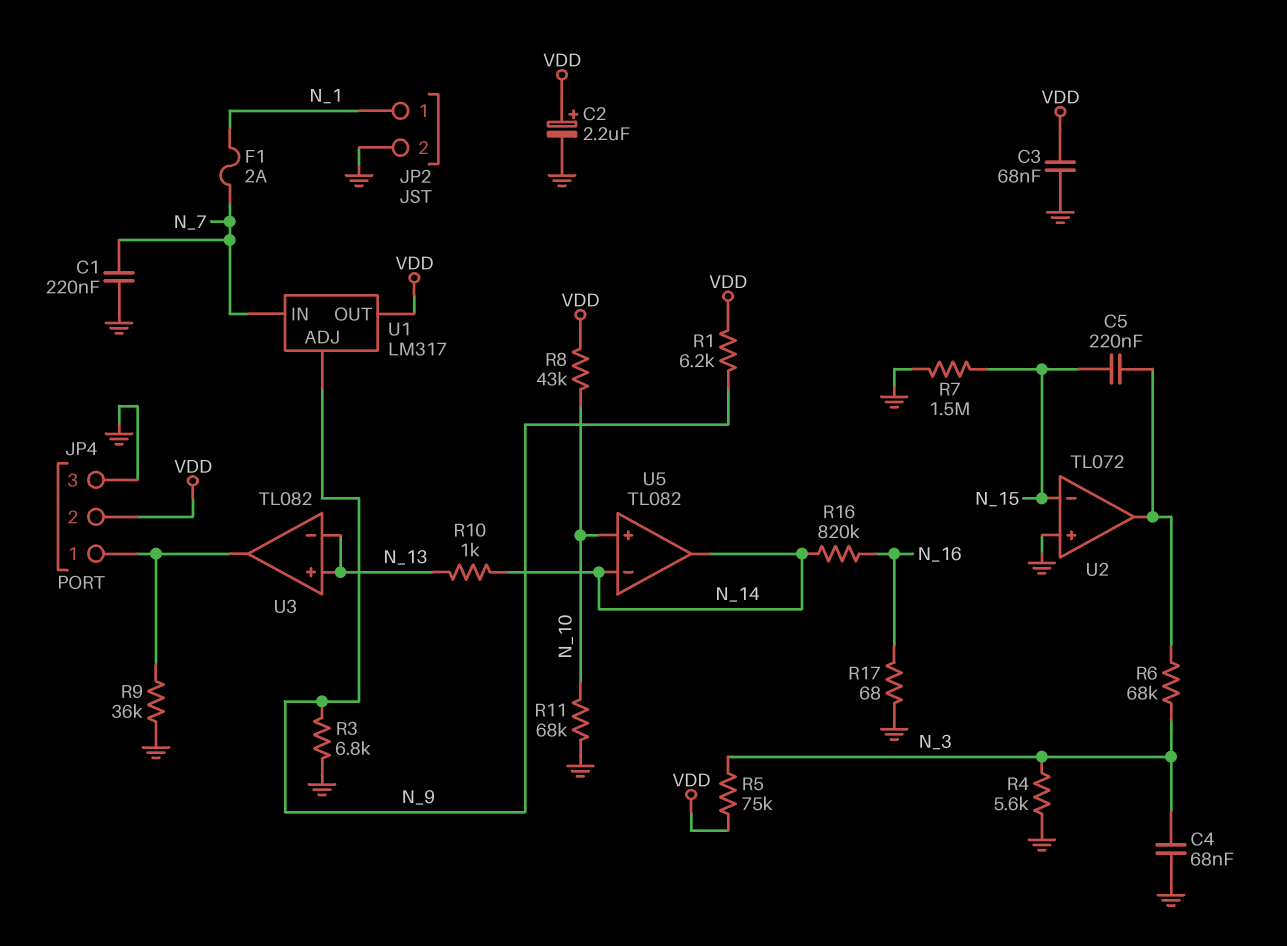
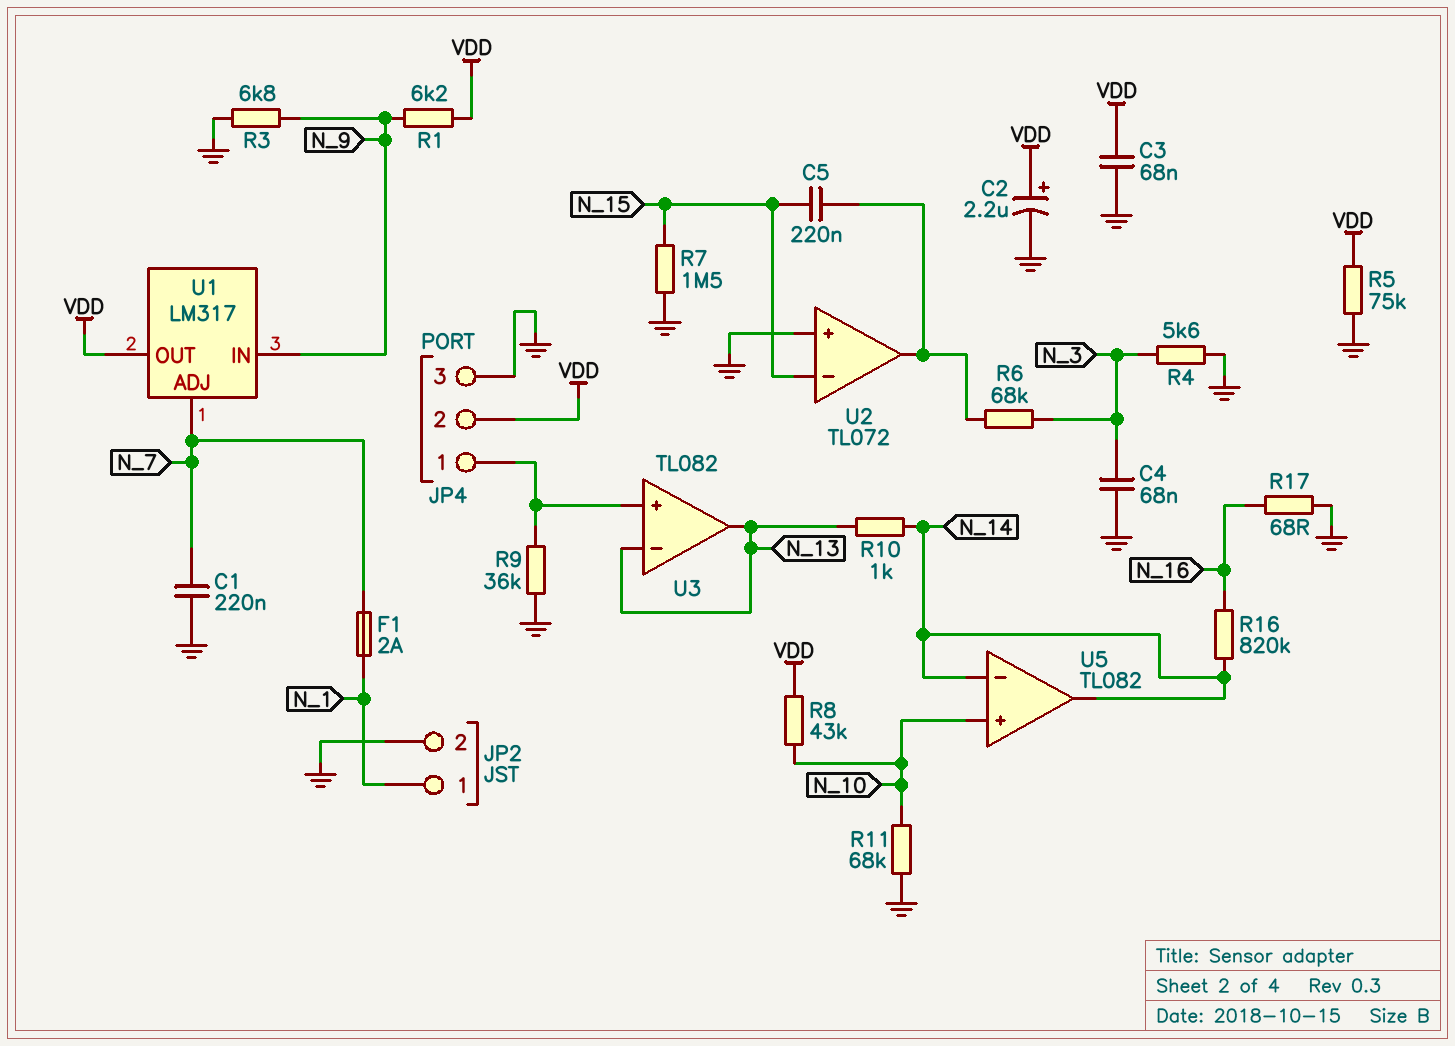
R5: 75k (N_3, VDD) -> 75k (GND, VDD)
U1 pin ADJ: N_9 -> N_7
U1 pin IN: N_7 -> N_9
U3 pin in+: N_13 -> JP4/1
U3 pin out: JP4/1 -> N_13

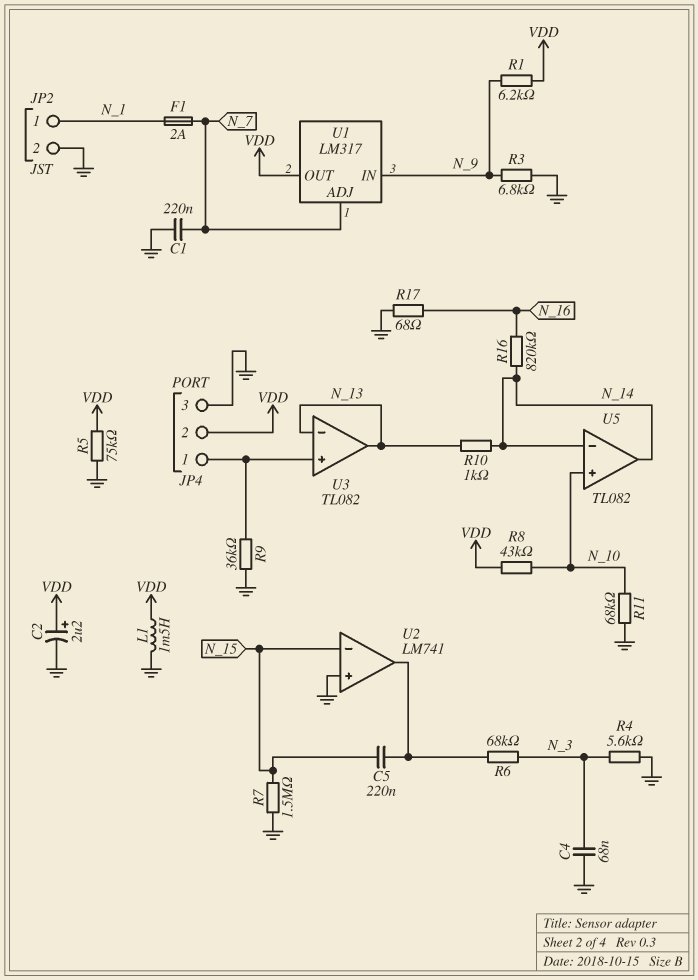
C3: 68nF (GND, VDD) -> none
L1: none -> 1.5mH (GND, VDD)
U2: TL072 -> LM741

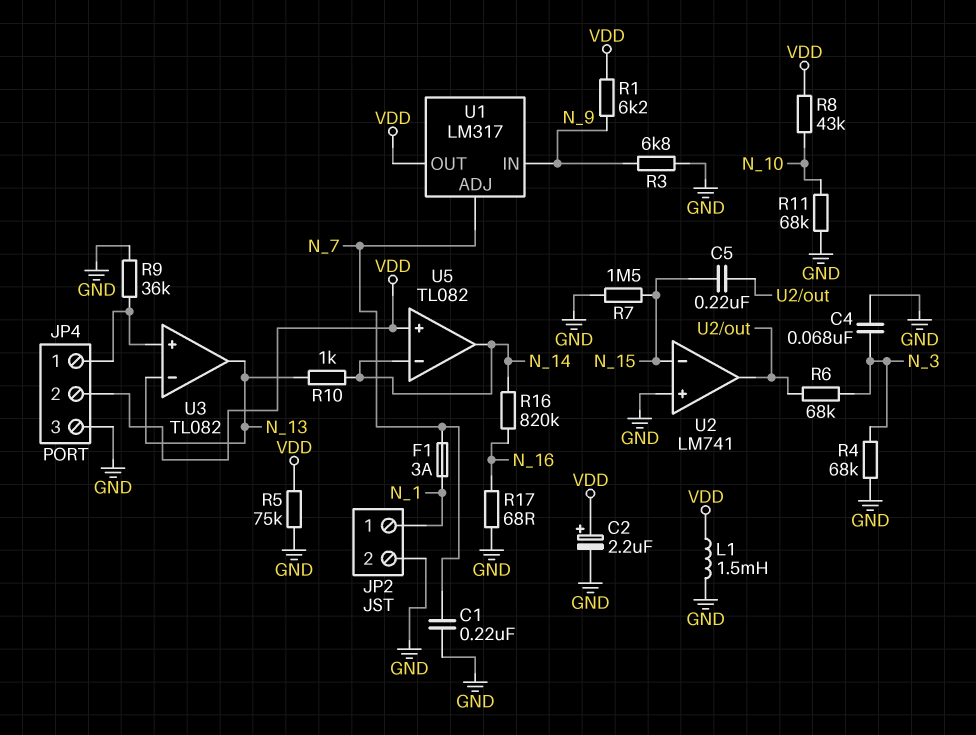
F1: 2A (N_1, N_7) -> 3A (N_1, N_7)
R4: 5.6k (GND, N_3) -> 68k (GND, N_3)
U5 pin in+: N_10 -> VDD

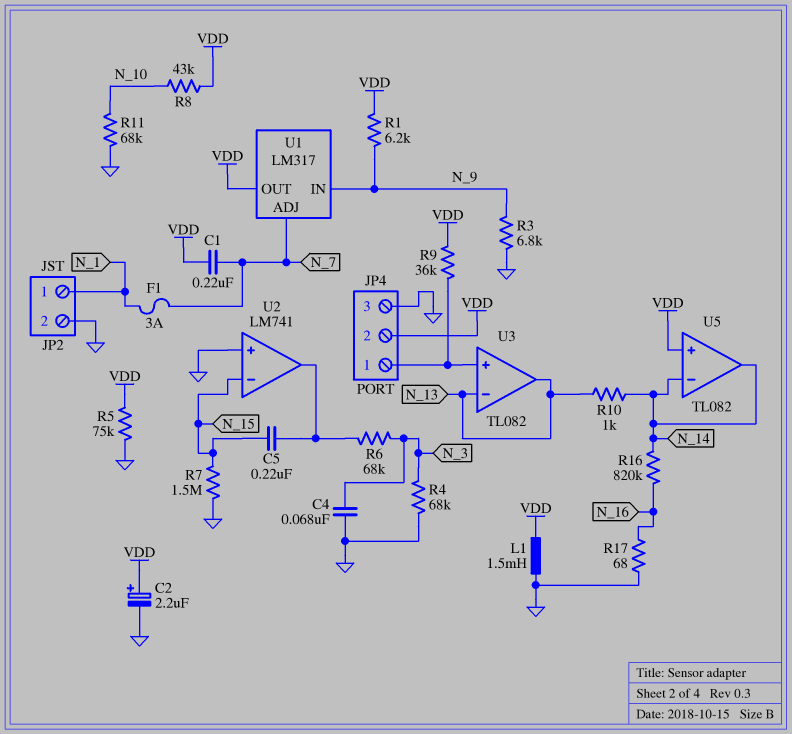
C1: 220nF (GND, N_7) -> 220nF (N_7, VDD)
R9: 36k (GND, JP4/1) -> 36k (JP4/1, VDD)

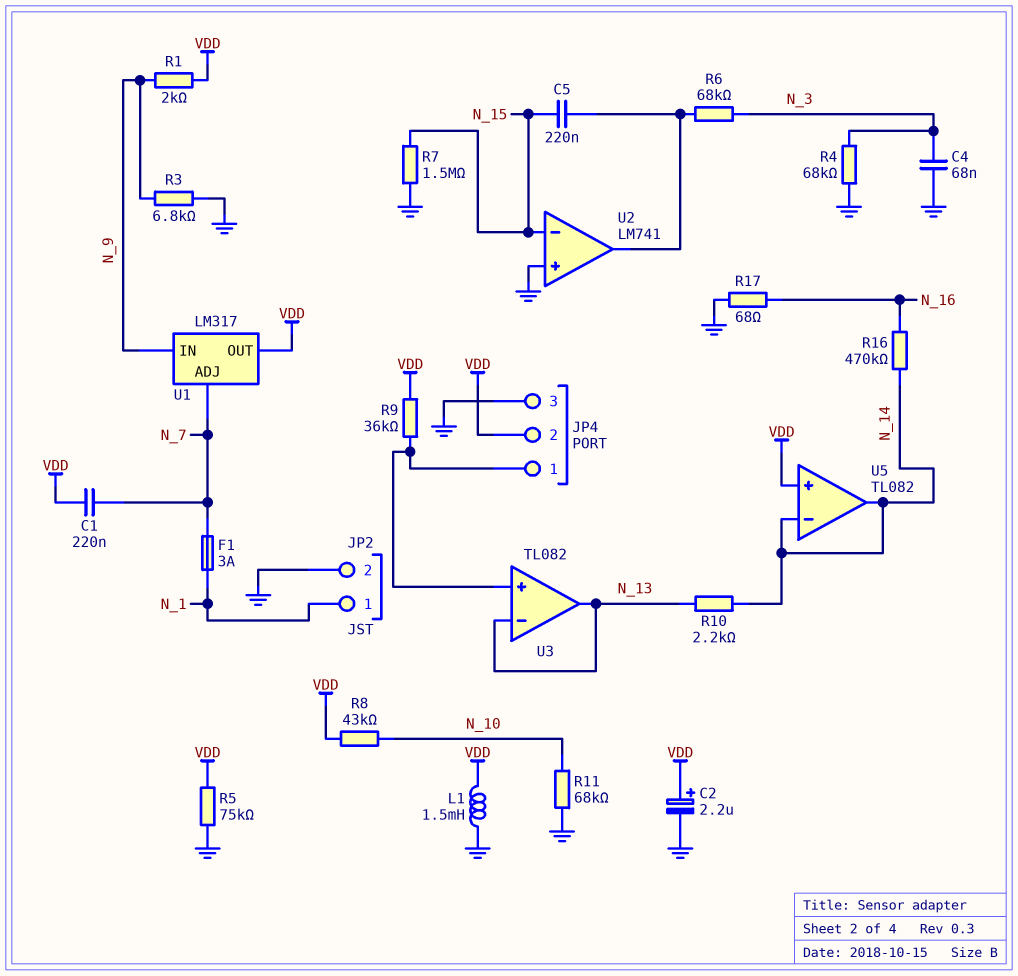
R1: 6.2k (N_9, VDD) -> 2k (N_9, VDD)
R10: 1k (N_13, N_14) -> 2.2k (N_13, N_14)
R16: 820k (N_14, N_16) -> 470k (N_14, N_16)

